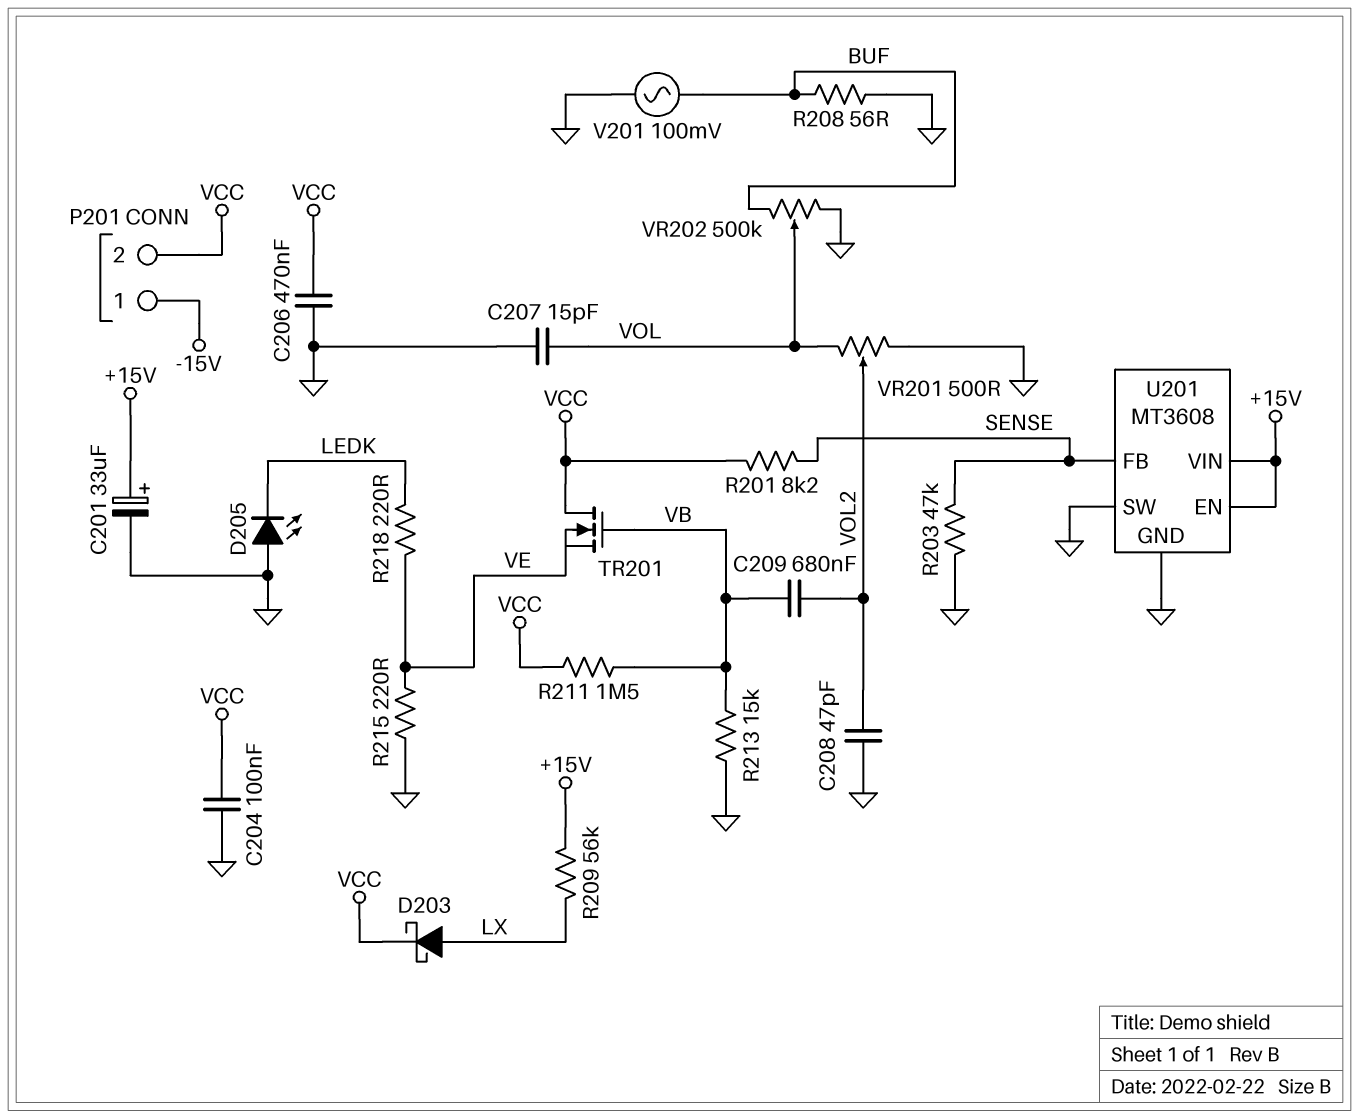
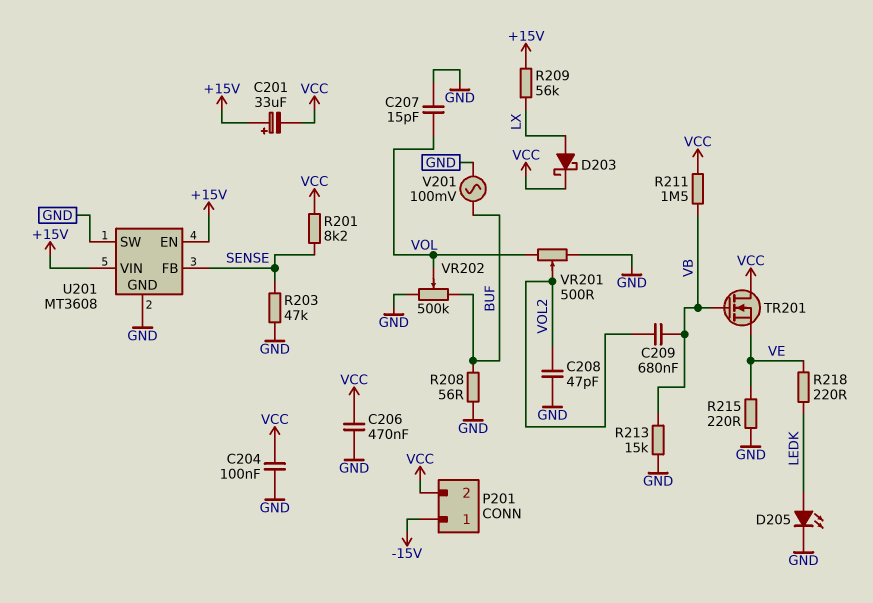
C201: 33uF (plus +15V, minus GND) -> 33uF (plus +15V, minus VCC)
D205: LED (A GND, K LEDK) -> LED (A LEDK, K GND)

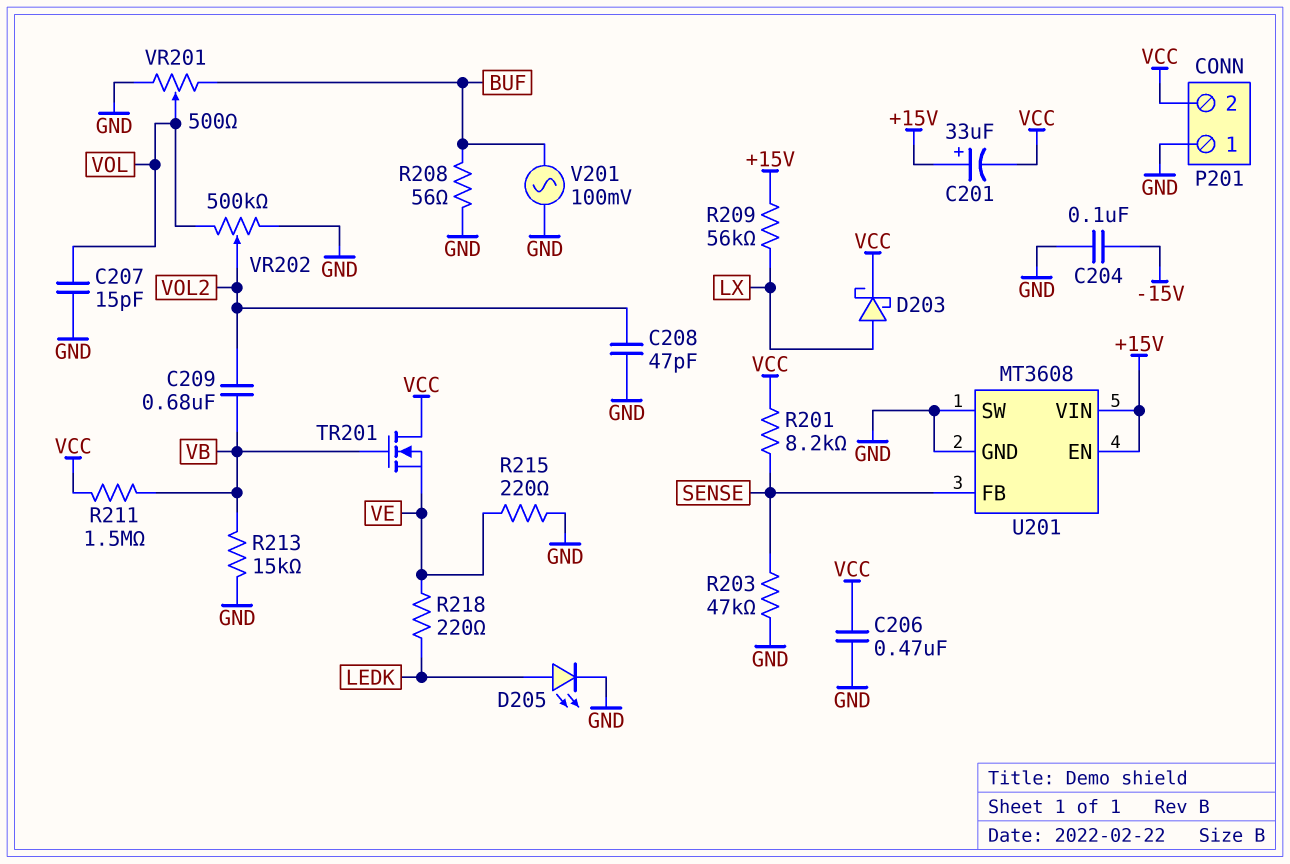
C204: 100nF (GND, VCC) -> 100nF (-15V, GND)
P201 pin 1: -15V -> GND
VR201: 500 (GND, VOL, wiper VOL2) -> 500 (BUF, GND, wiper VOL)
VR202: 500k (BUF, GND, wiper VOL) -> 500k (GND, VOL, wiper VOL2)

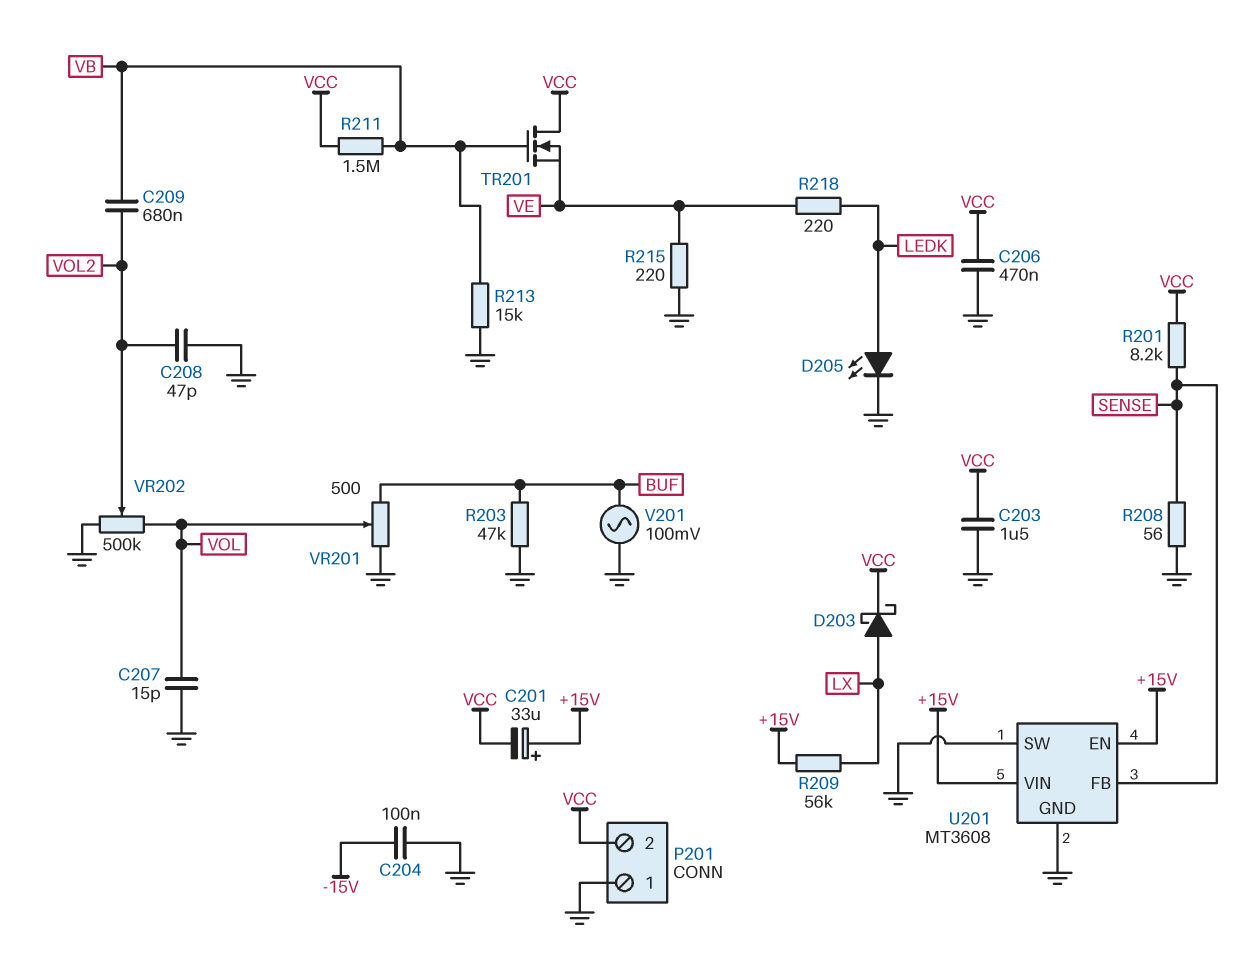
C203: none -> 1.5uF (GND, VCC)
R203: 47k (GND, SENSE) -> 47k (BUF, GND)
R208: 56 (BUF, GND) -> 56 (GND, SENSE)

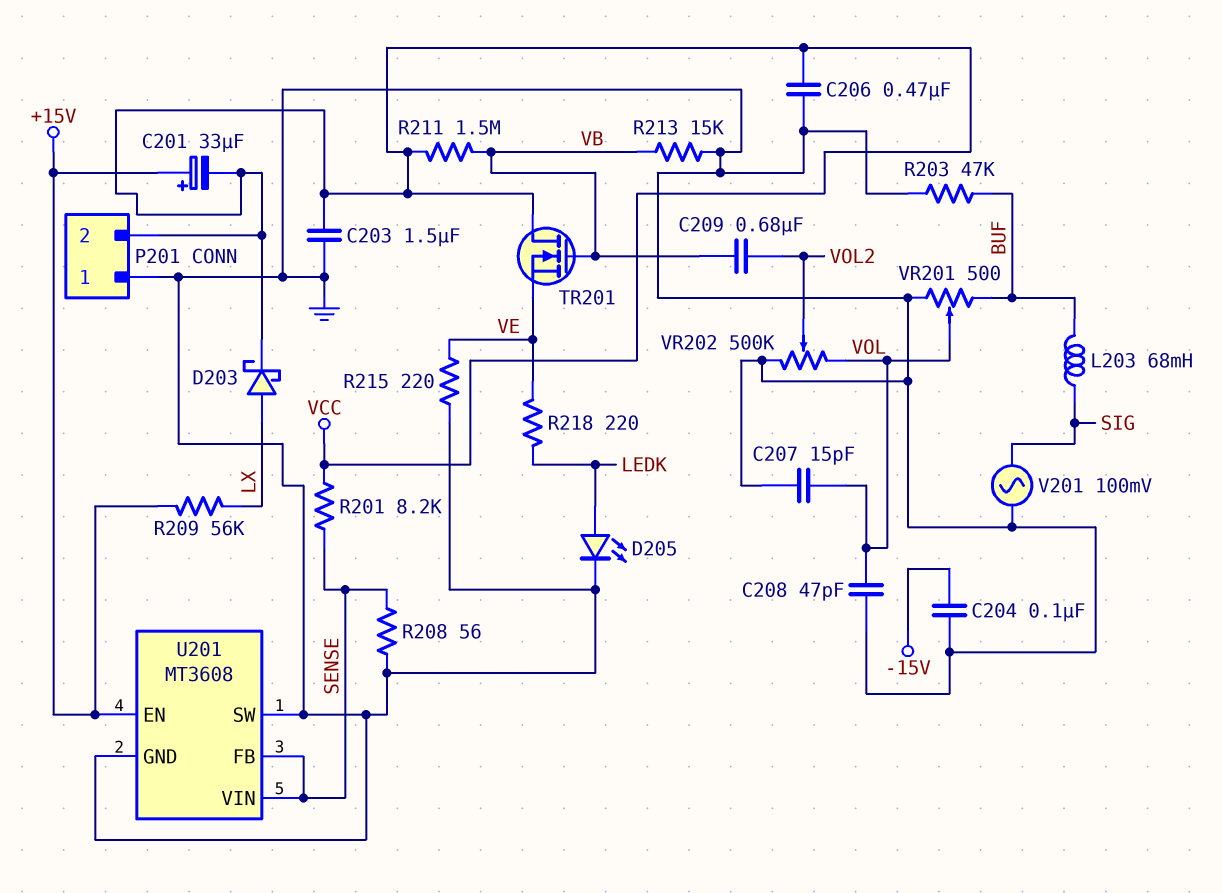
C208: 47pF (GND, VOL2) -> 47pF (GND, VOL)
L203: none -> 68mH (BUF, SIG)
U201 pin VIN: +15V -> SENSE
V201: AC 100mV (BUF, GND) -> AC 100mV (GND, SIG)

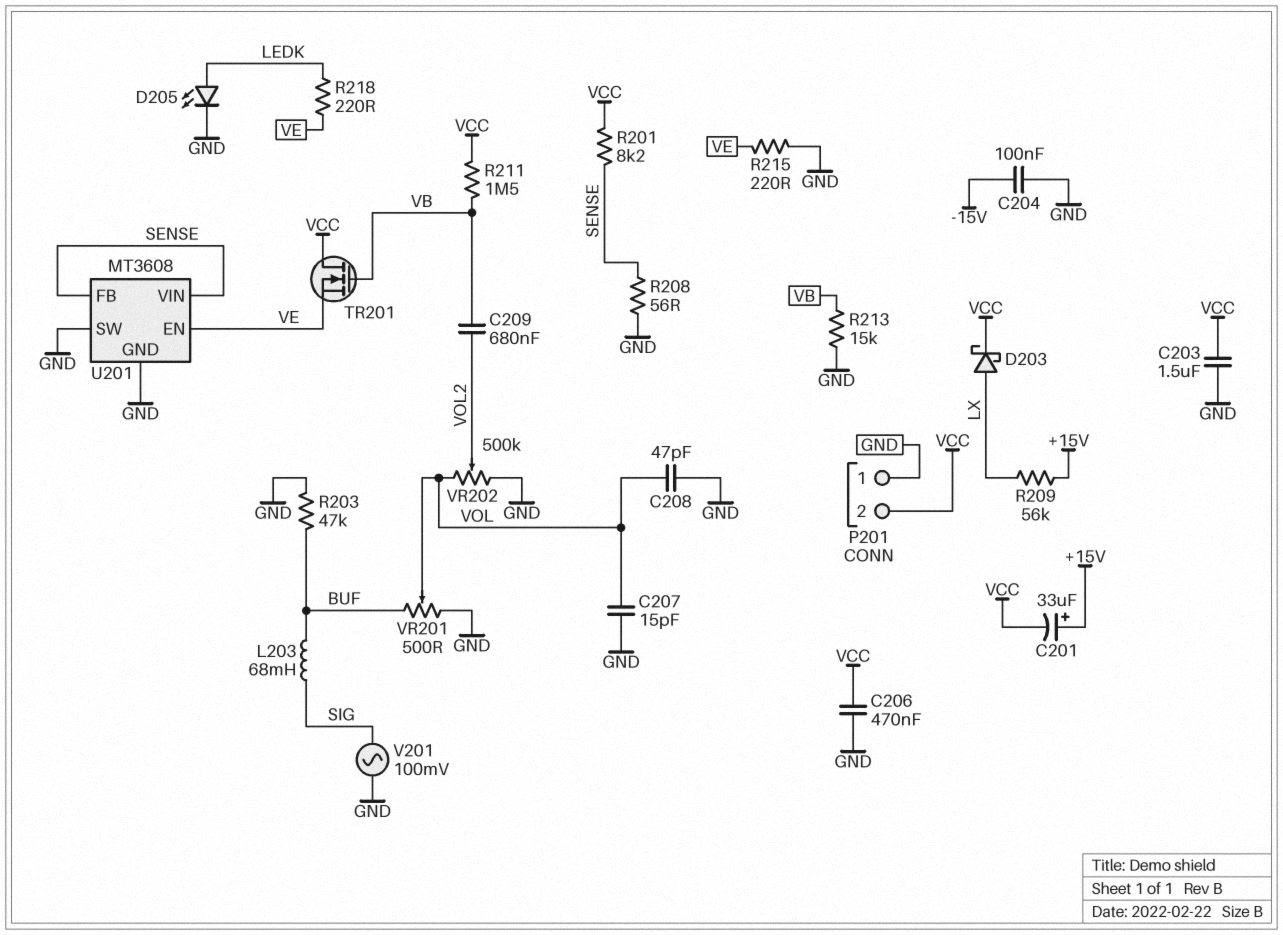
U201 pin EN: +15V -> VE

